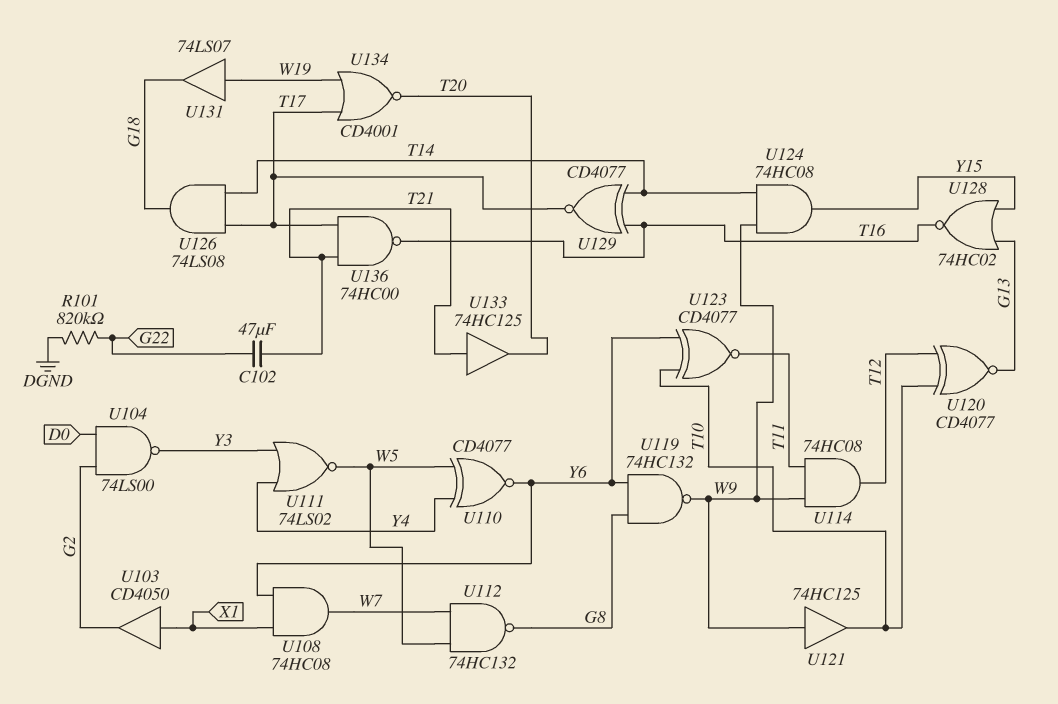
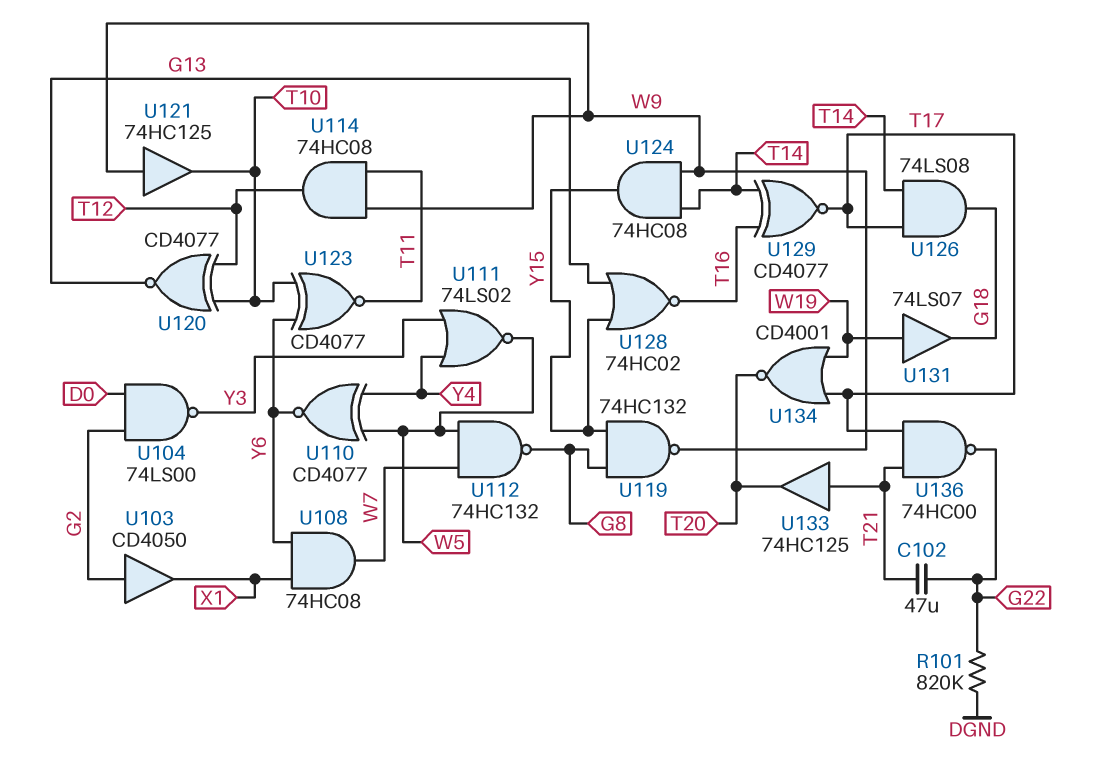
U103: buffer CD4050 (in X1, out G2) -> buffer CD4050 (in G2, out X1)
U119: NAND 74HC132 (in G8, in Y6, out W9) -> NAND 74HC132 (in G8, in Y15, out W9)
U136: NAND 74HC00 (in T17, in T21, out T16) -> NAND 74HC00 (in T17, in T21, out G22)

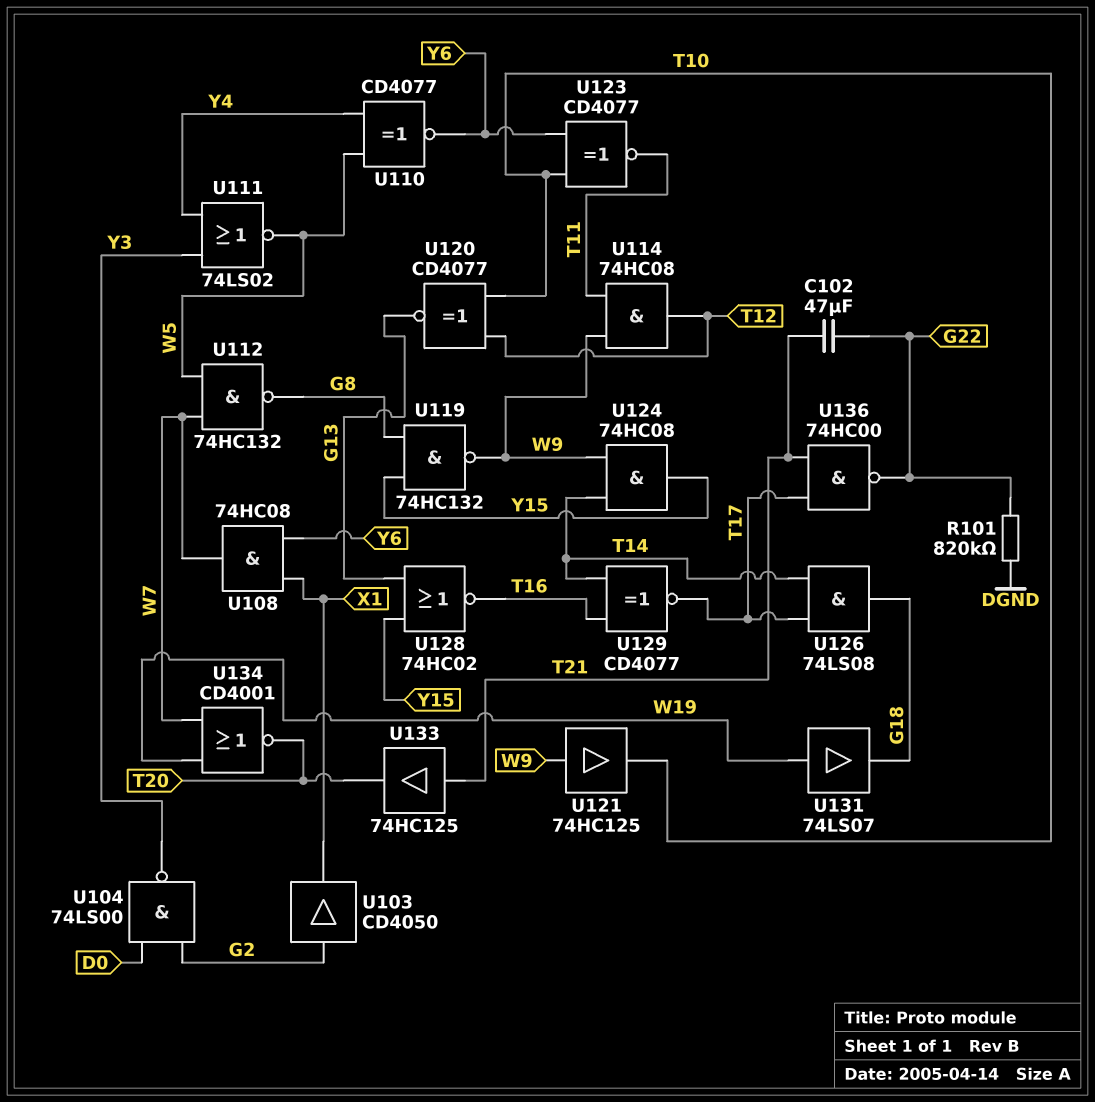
U134: NOR CD4001 (in T17, in W19, out T20) -> NOR CD4001 (in W7, in W19, out T20)

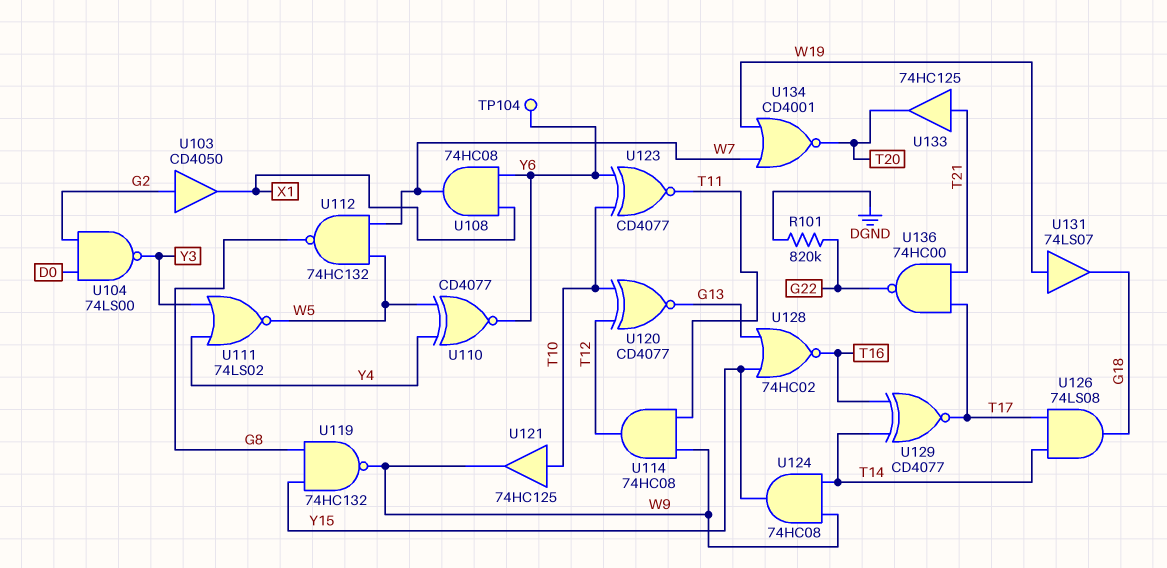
C102: 47uF (G22, T21) -> none
TP104: none -> test point (Y6)
U121: buffer 74HC125 (in W9, out T10) -> buffer 74HC125 (in T10, out W9)

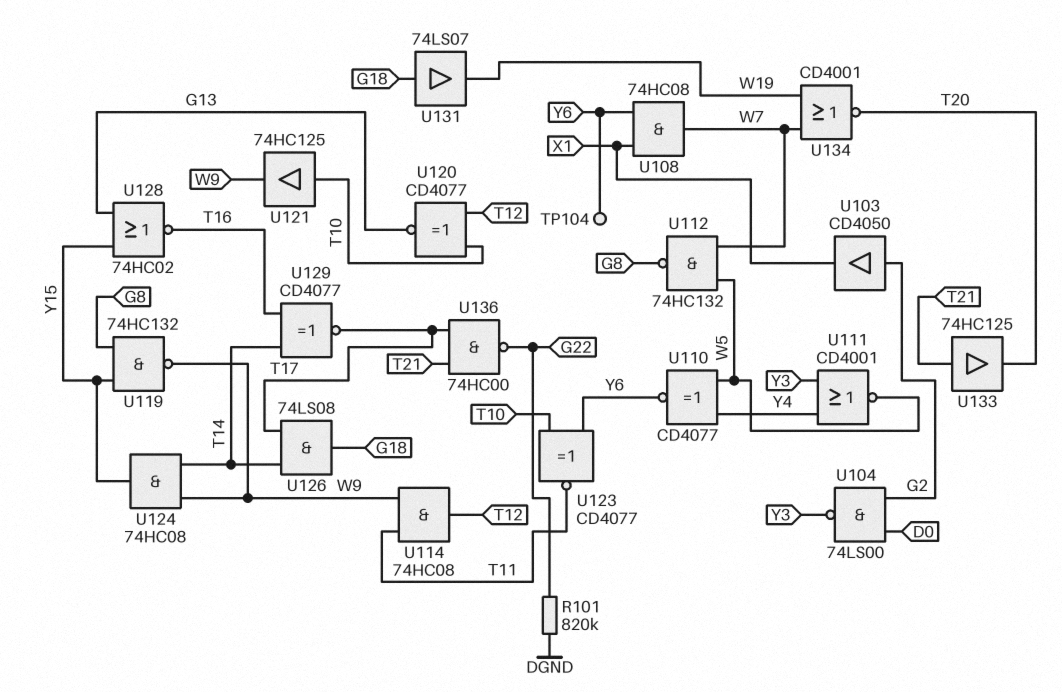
U111: NOR 74LS02 (in Y3, in Y4, out W5) -> NOR CD4001 (in Y3, in Y4, out W5)
U131: buffer 74LS07 (in W19, out G18) -> buffer 74LS07 (in G18, out W19)

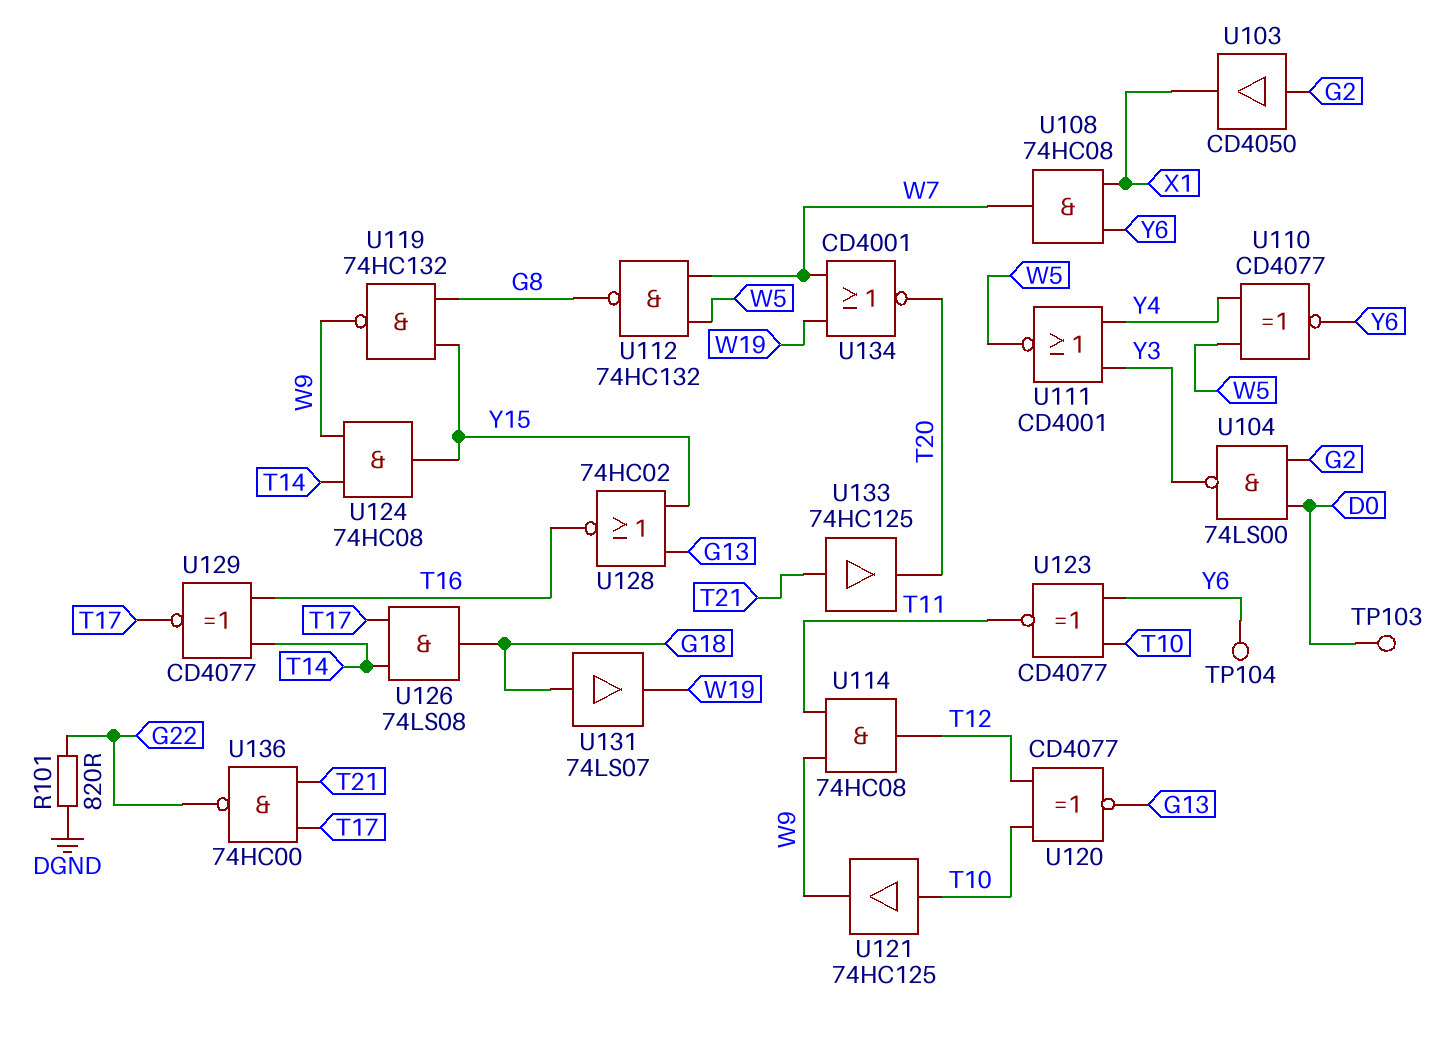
R101: 820k (DGND, G22) -> 820 (DGND, G22)
TP103: none -> test point (D0)

